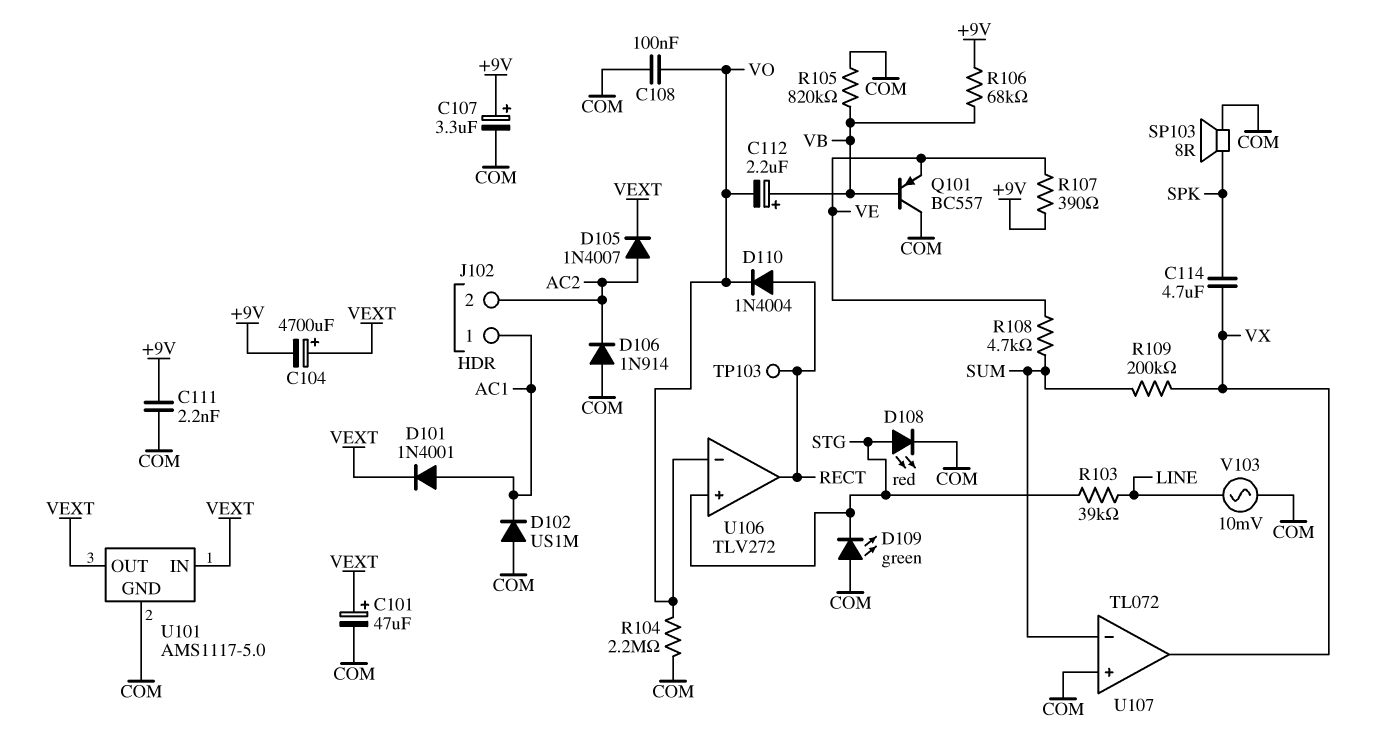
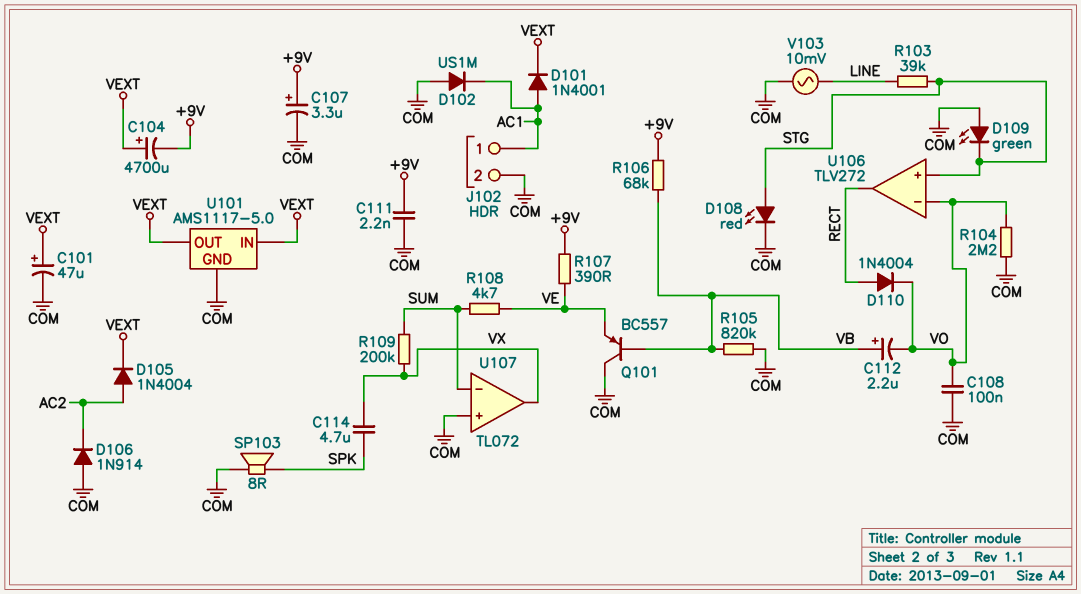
D105: diode 1N4007 (A AC2, K VEXT) -> diode 1N4004 (A AC2, K VEXT)
J102 pin 2: AC2 -> COM
TP103: test point (RECT) -> none

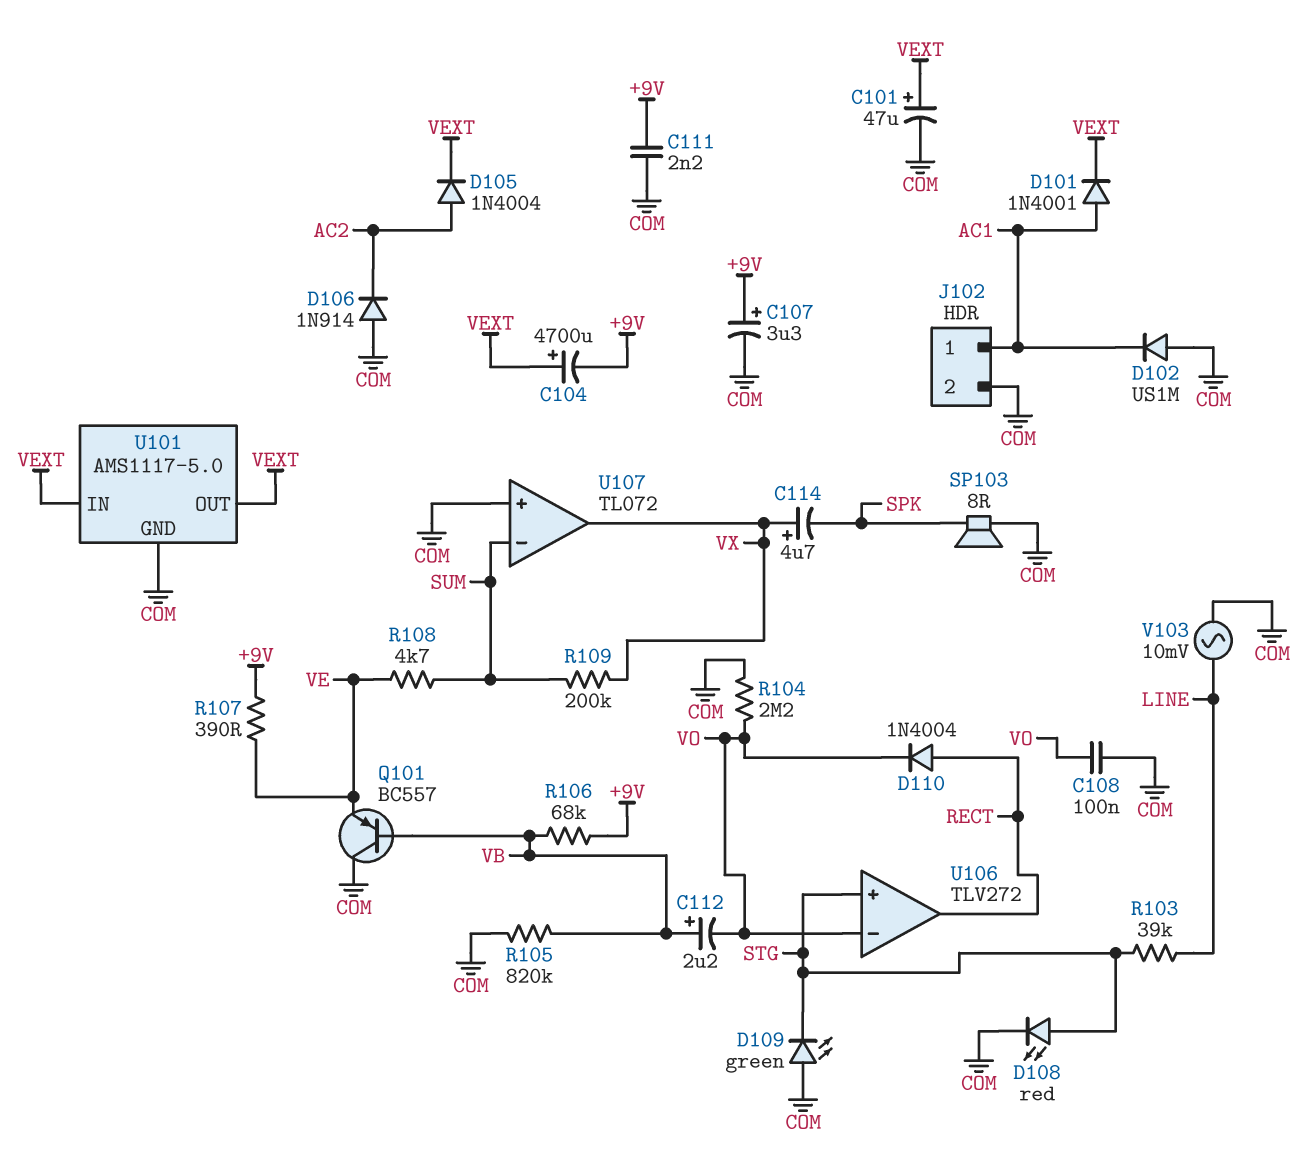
C114: 4.7uF (SPK, VX) -> 4.7uF (plus VX, minus SPK)

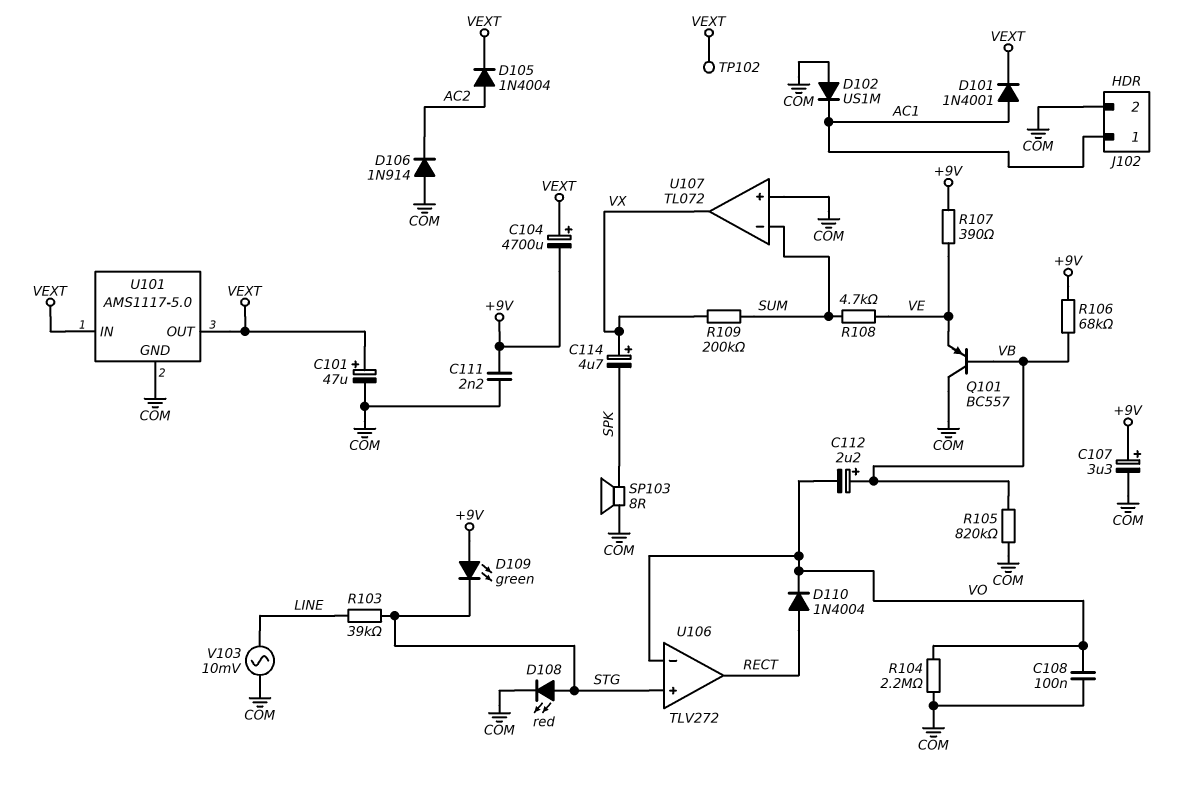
D109: LED green (A COM, K STG) -> LED green (A +9V, K STG)
TP102: none -> test point (VEXT)

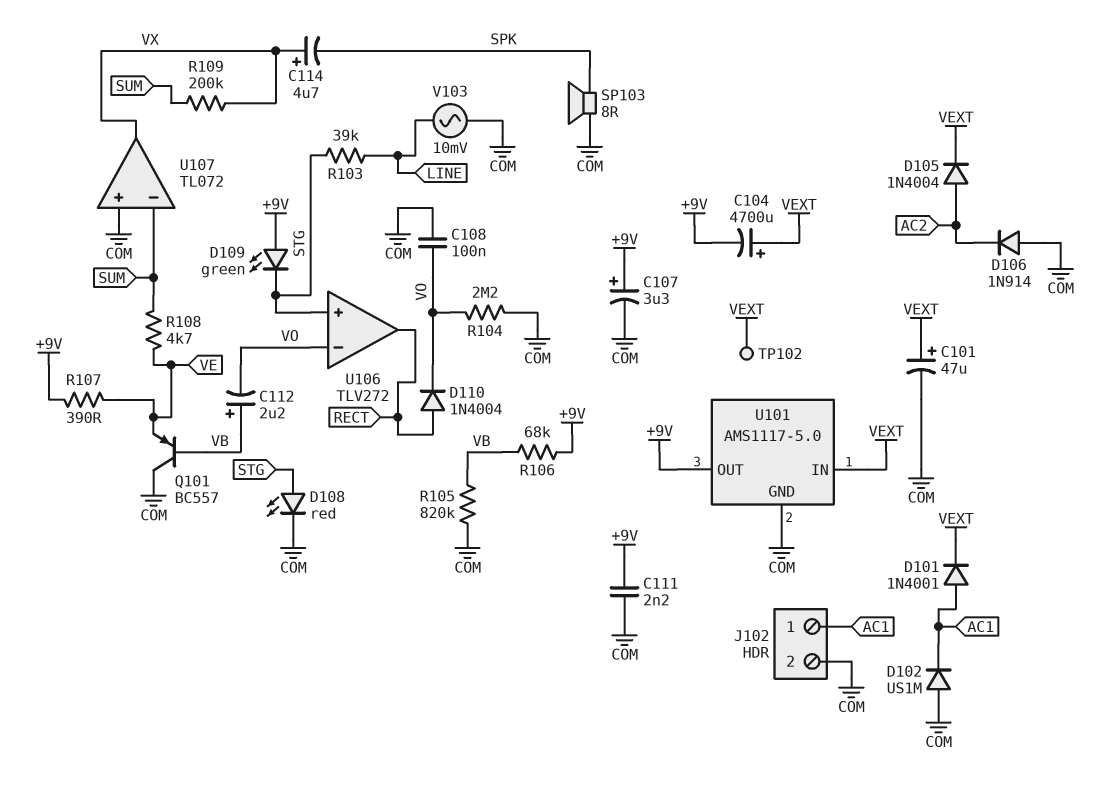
U101 pin OUT: VEXT -> +9V

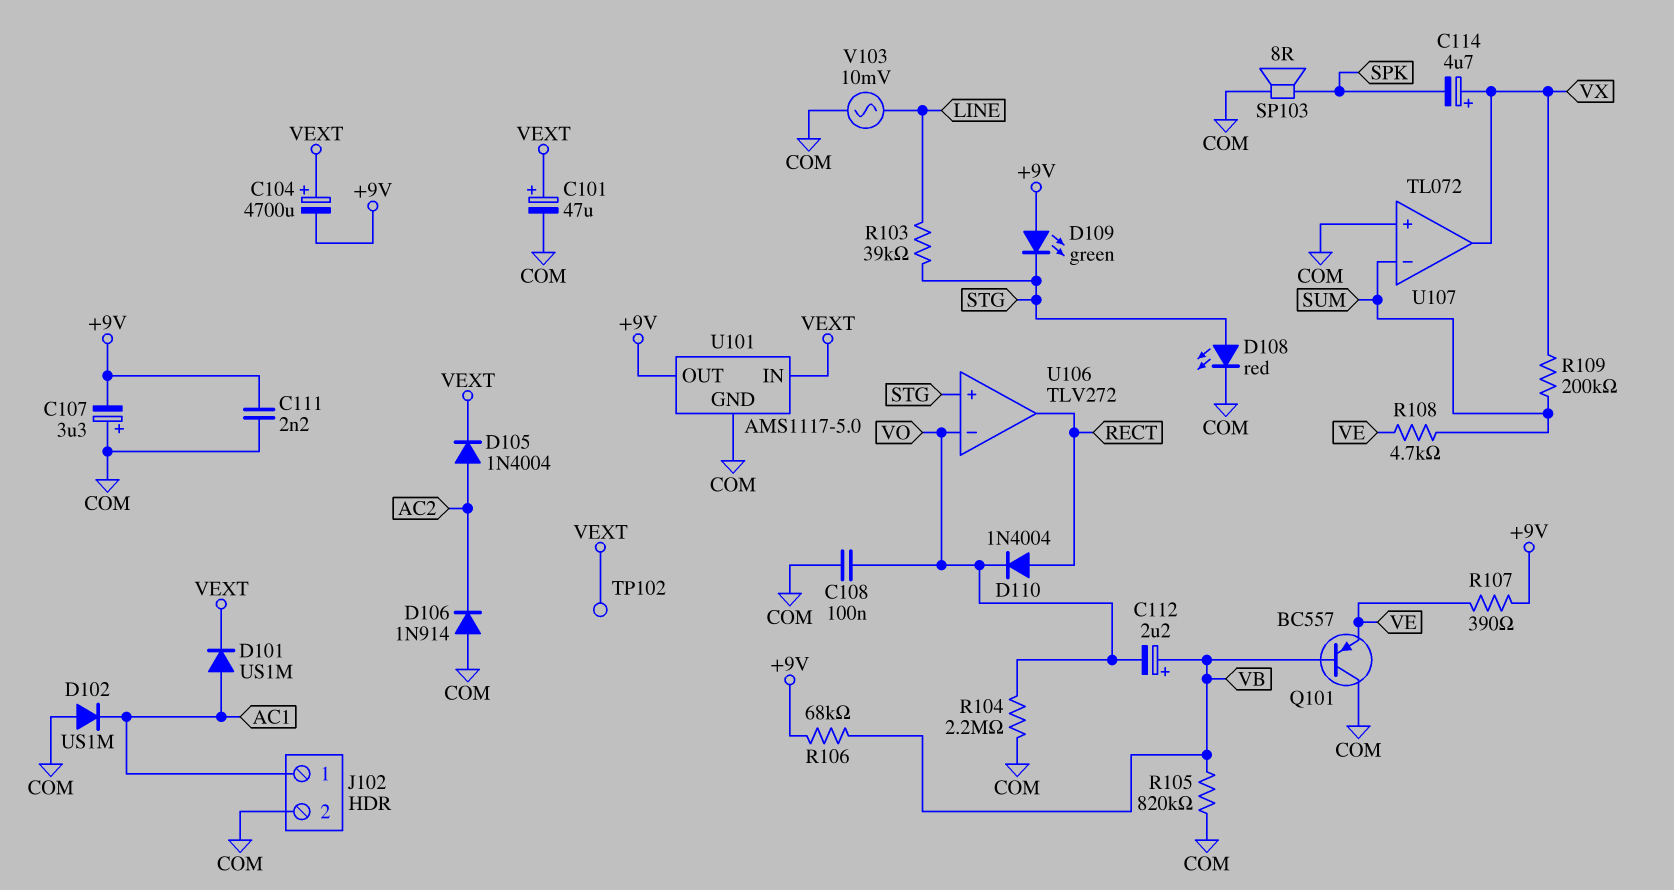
C107: 3.3uF (plus +9V, minus COM) -> 3.3uF (plus COM, minus +9V)
D101: diode 1N4001 (A AC1, K VEXT) -> diode US1M (A AC1, K VEXT)

